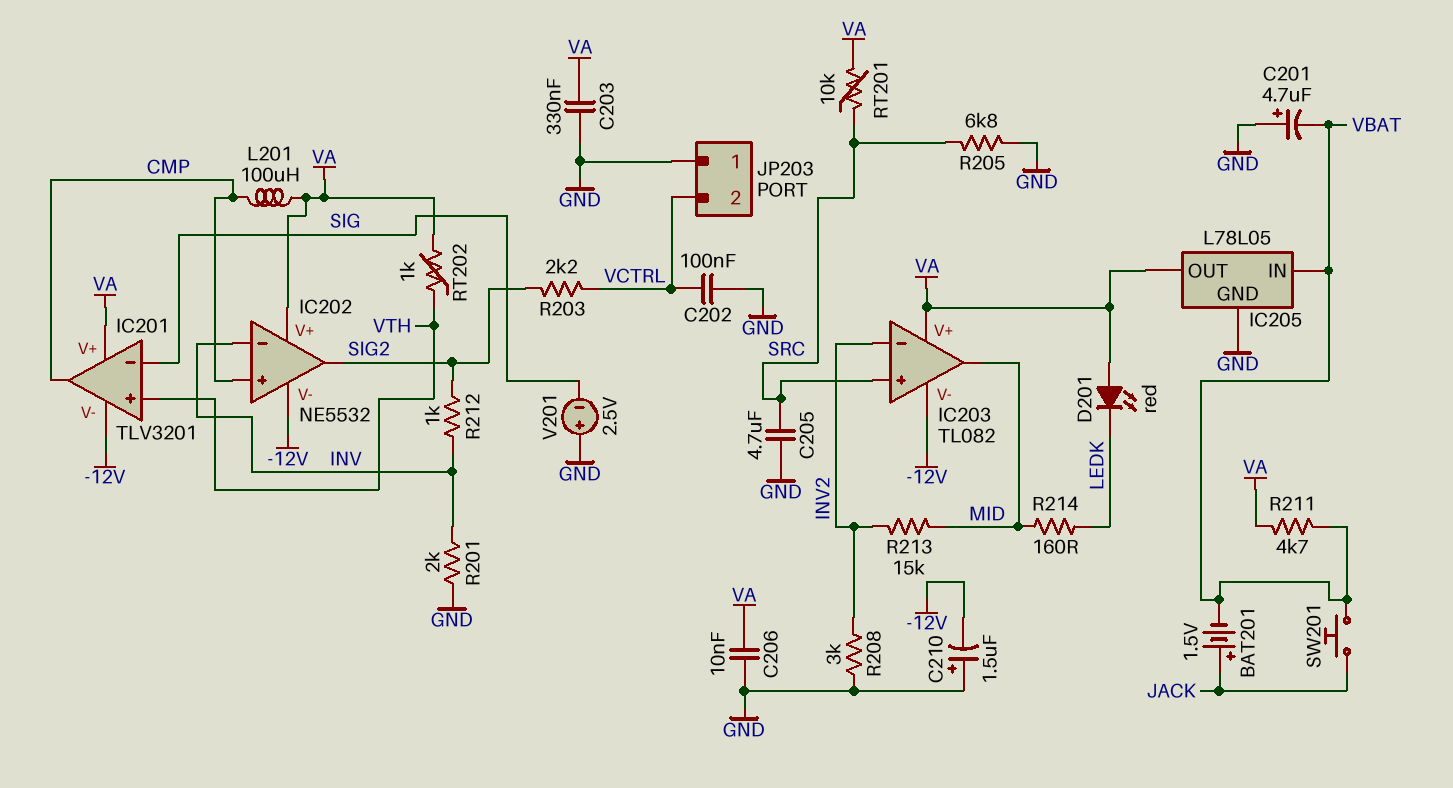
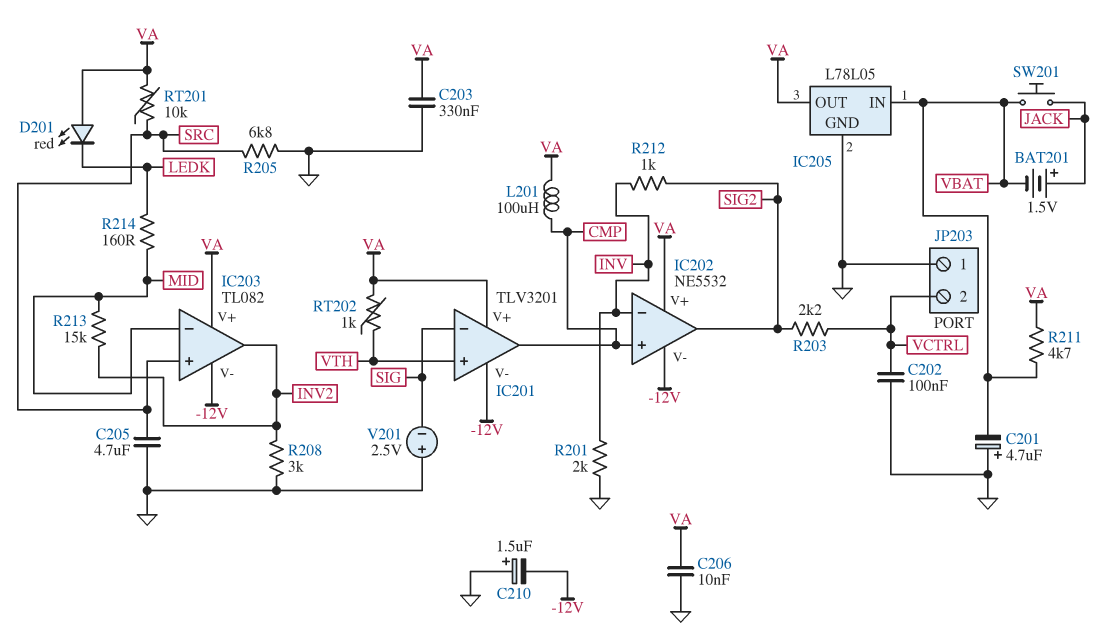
IC203 pin in-: INV2 -> MID
IC203 pin out: MID -> INV2

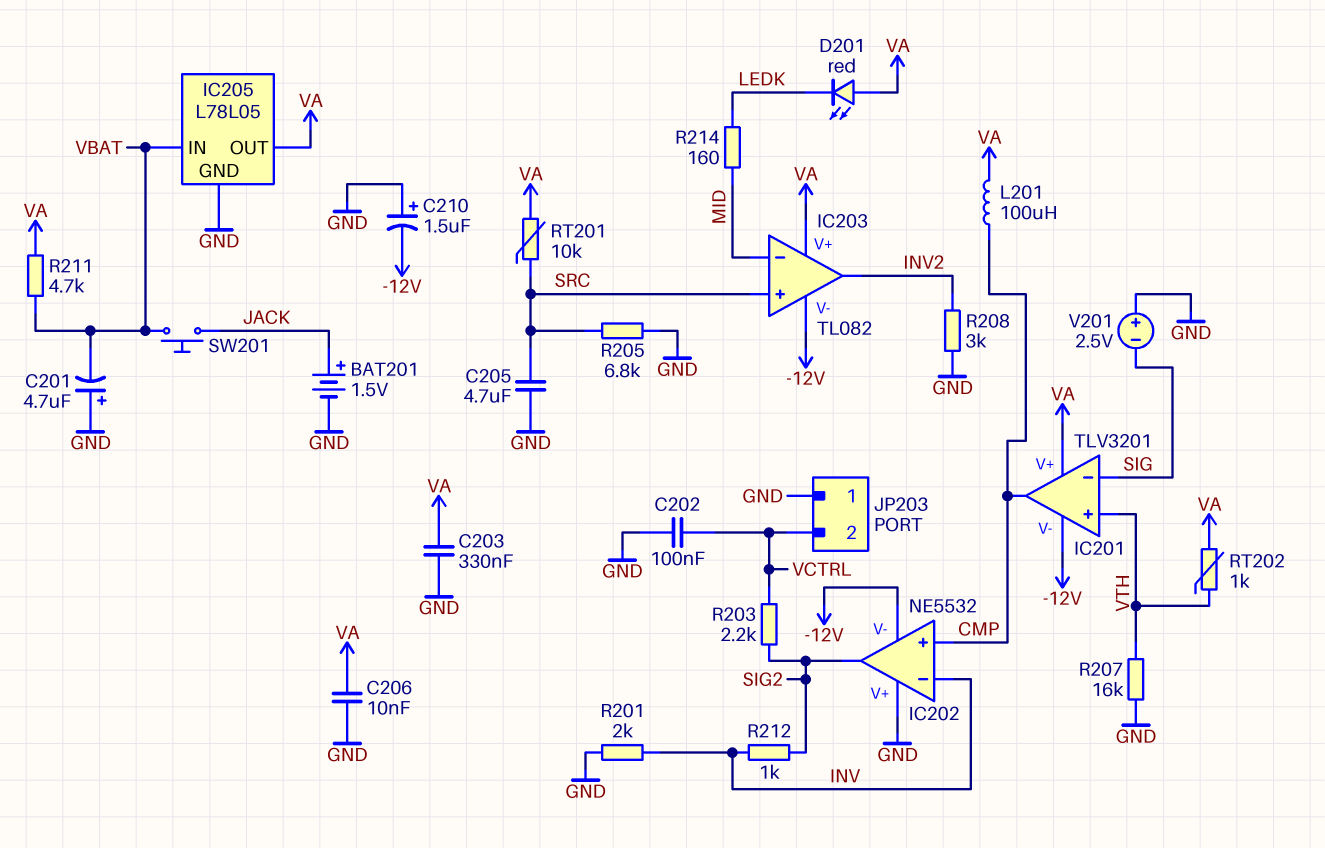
BAT201: 1.5V (plus JACK, minus VBAT) -> 1.5V (plus JACK, minus GND)
IC202 pin V+: VA -> GND
R207: none -> 16k (GND, VTH)
R213: 15k (INV2, MID) -> none

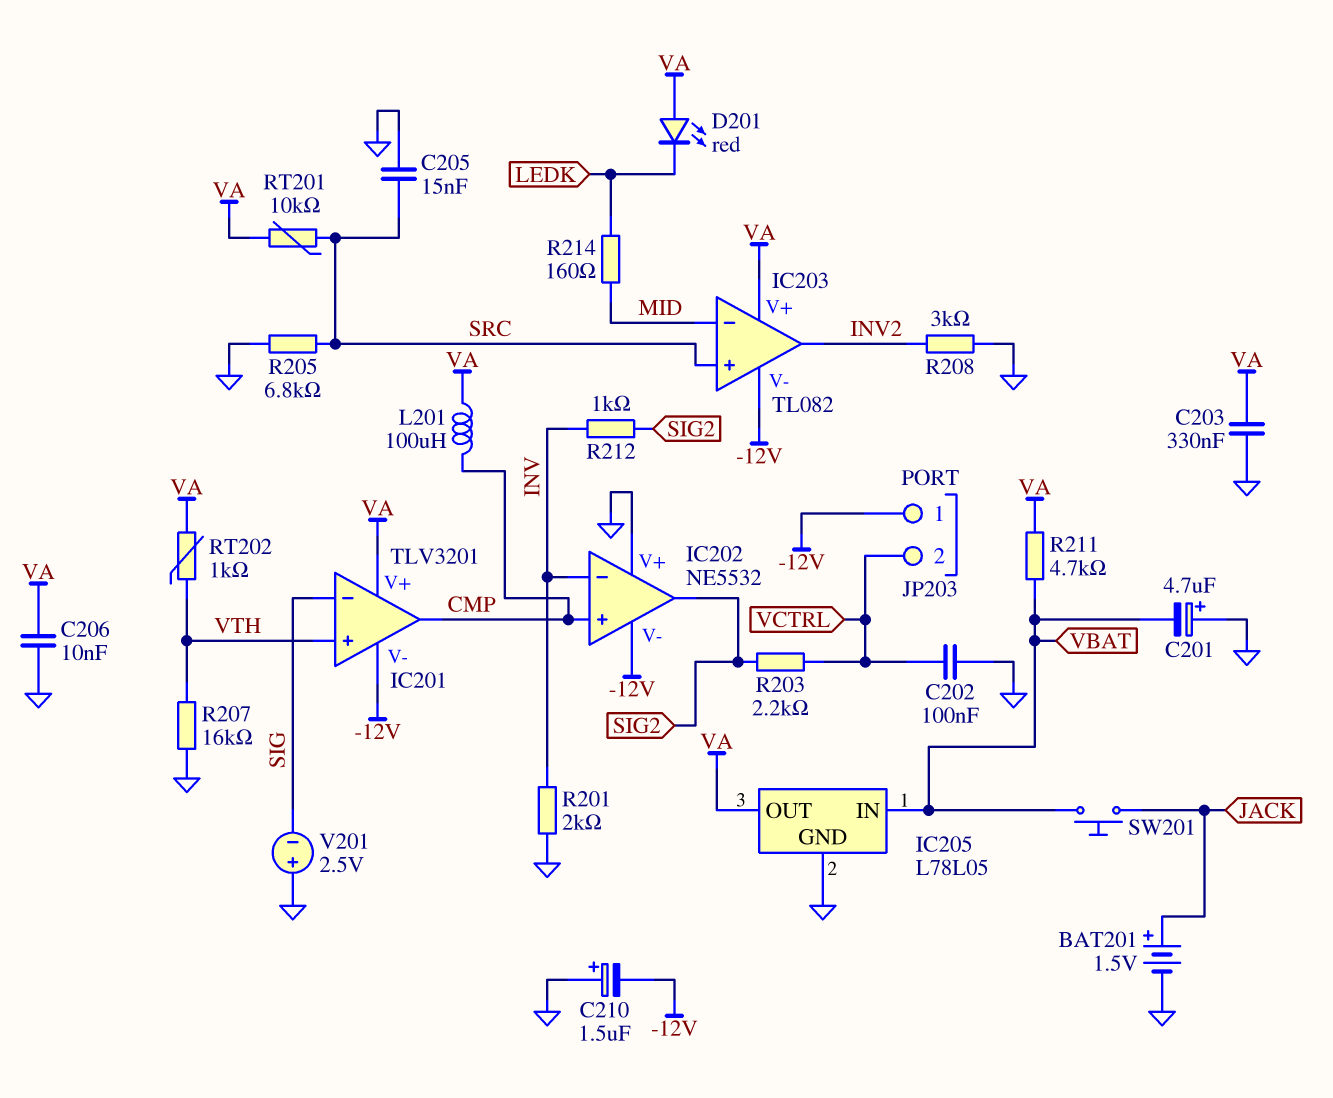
C205: 4.7uF (GND, SRC) -> 15nF (GND, SRC)
JP203 pin 1: GND -> -12V

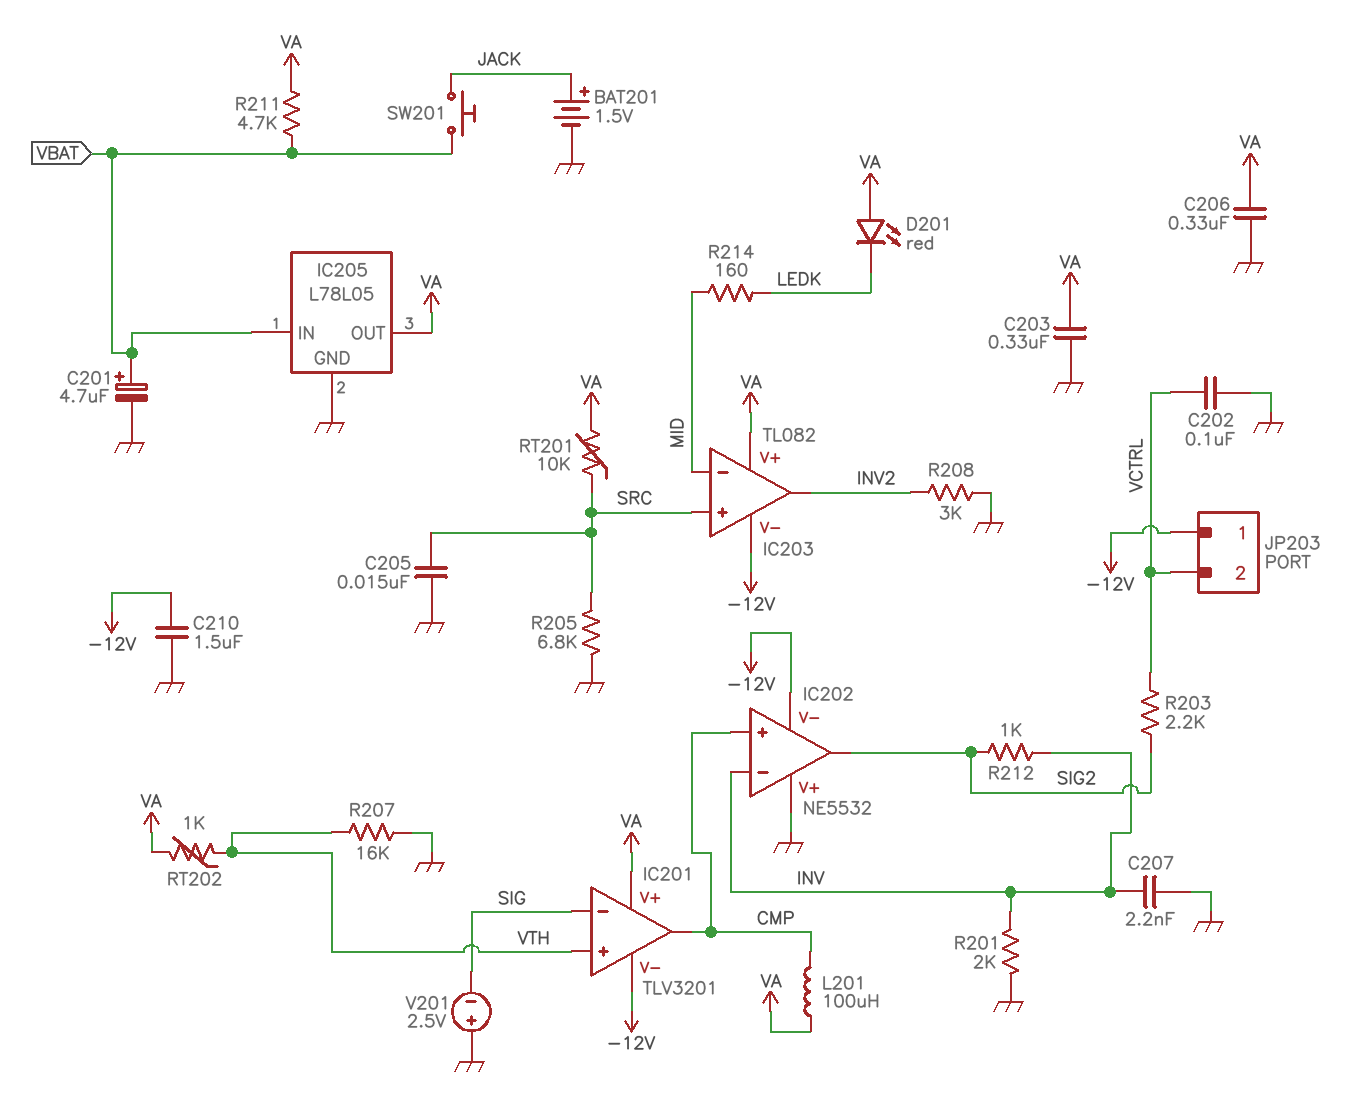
C201: 4.7uF (plus GND, minus VBAT) -> 4.7uF (plus VBAT, minus GND)
C206: 10nF (GND, VA) -> 330nF (GND, VA)
C207: none -> 2.2nF (GND, INV)
C210: 1.5uF (plus GND, minus -12V) -> 1.5uF (-12V, GND)

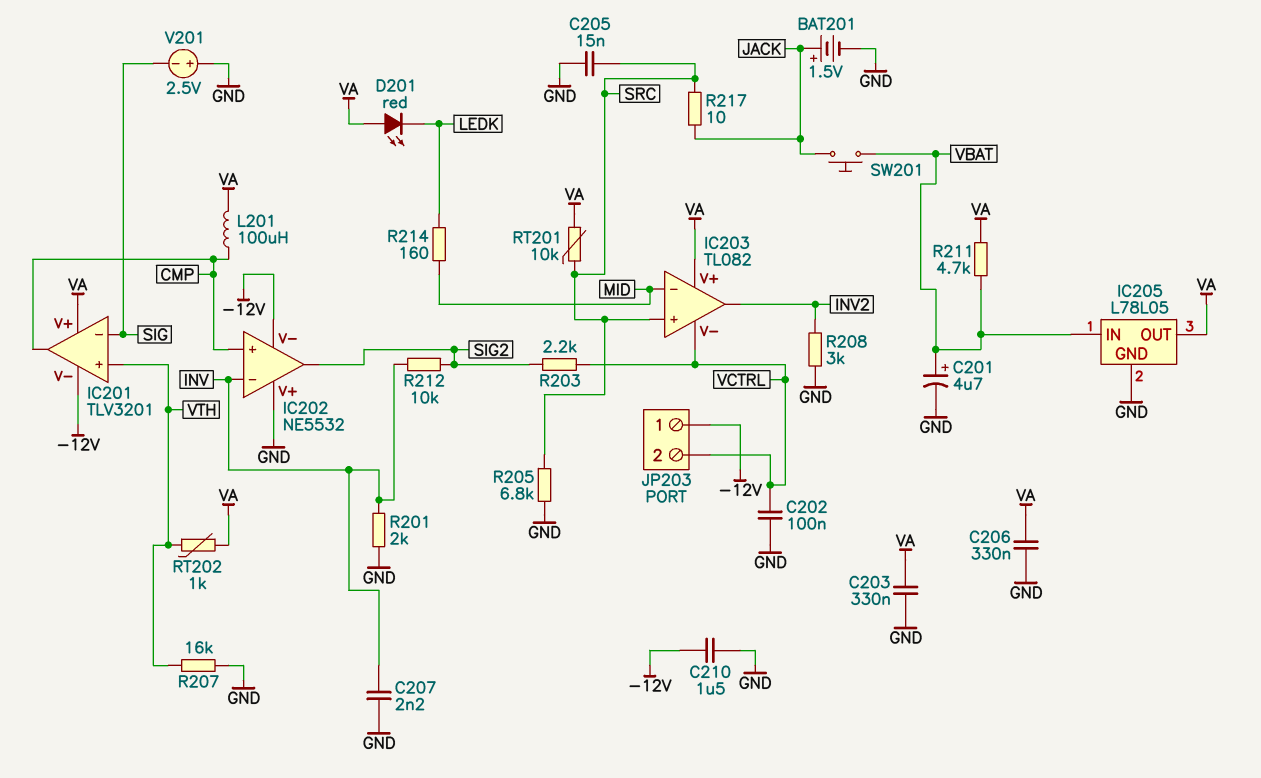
IC203 pin V-: -12V -> VCTRL
R212: 1k (INV, SIG2) -> 10k (INV, SIG2)
R217: none -> 10 (JACK, SRC)

